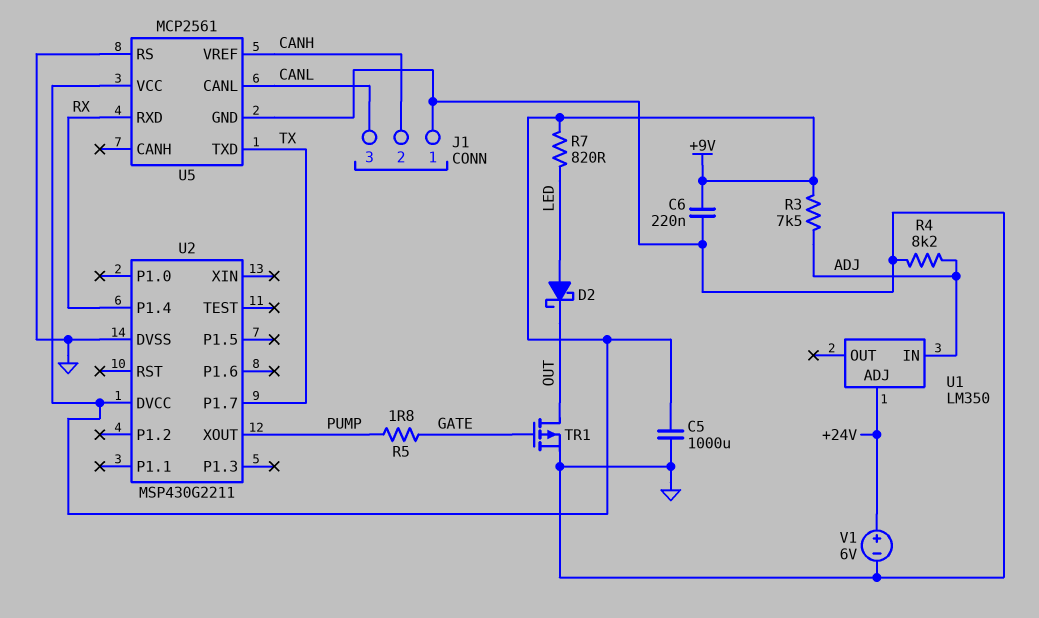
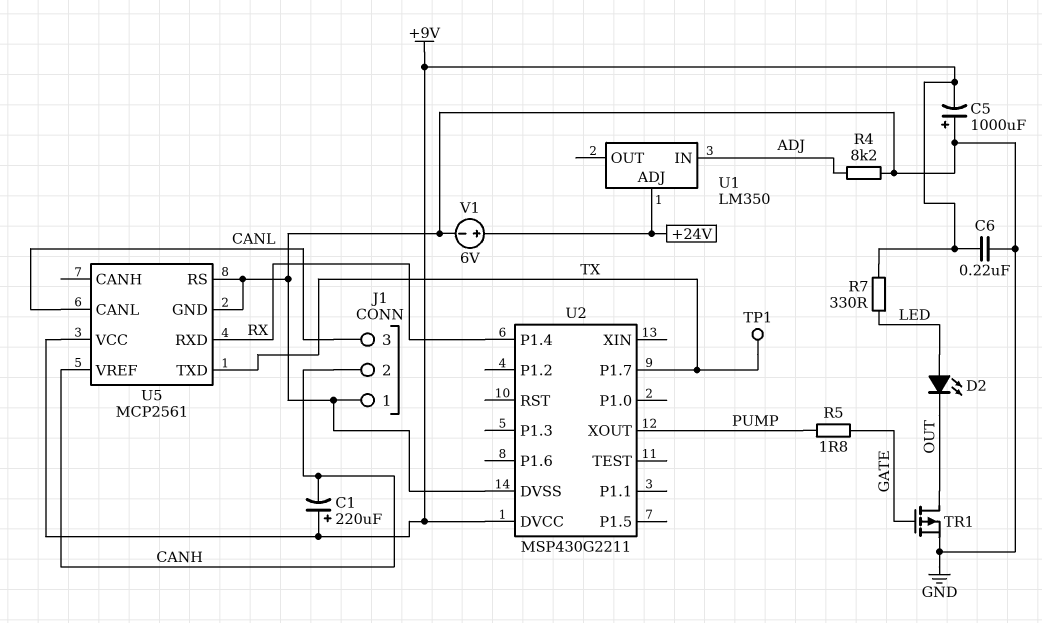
C1: none -> 220uF (plus +9V, minus CANH)
C5: 1000uF (+9V, GND) -> 1000uF (plus GND, minus +9V)
D2: schottky (A LED, K OUT) -> LED (A LED, K OUT)
R3: 7.5k (+9V, ADJ) -> none
R7: 820 (+9V, LED) -> 330 (+9V, LED)
TP1: none -> test point (TX)

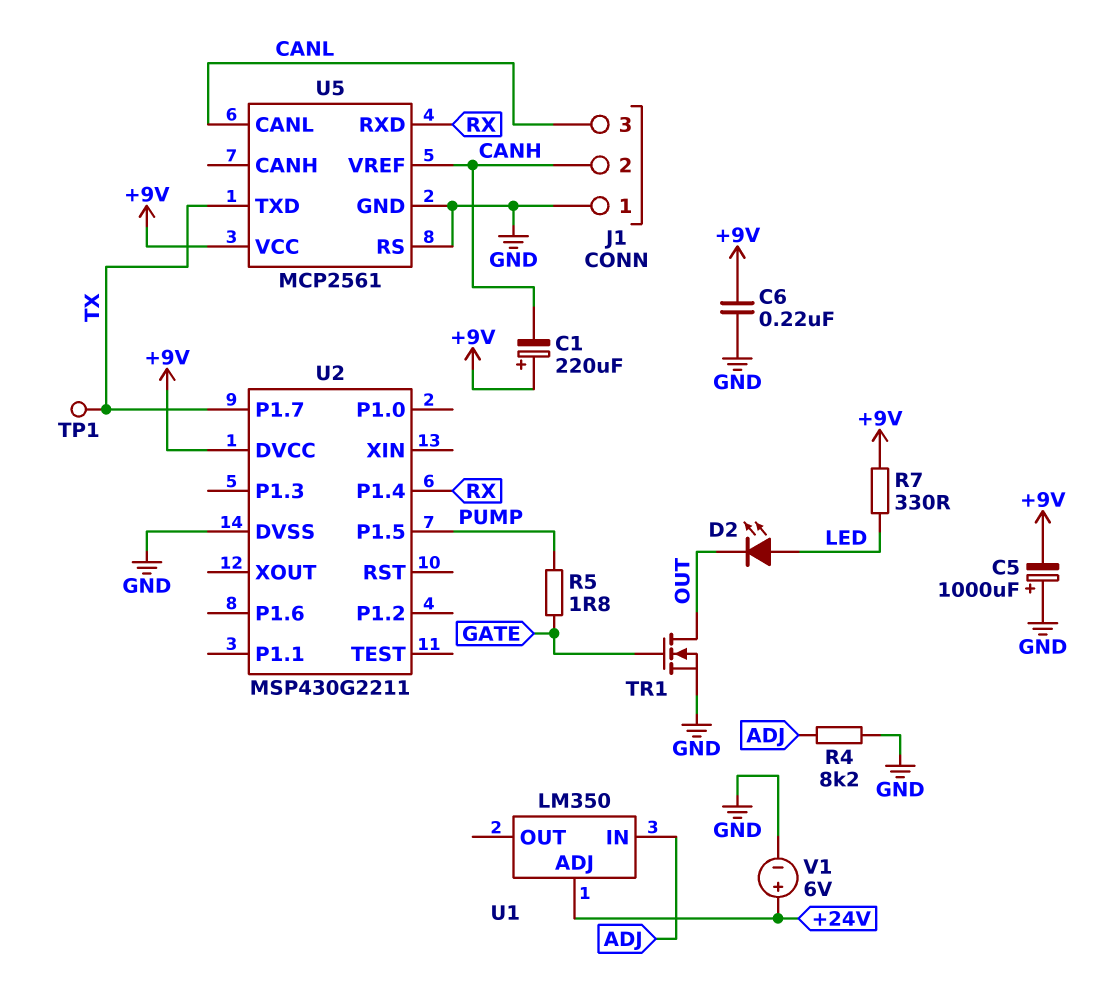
TR1: PMOS (G GATE, D OUT, S GND) -> NMOS (G GATE, D OUT, S GND)
U2 pin P1.5: none -> PUMP
U2 pin XOUT: PUMP -> none

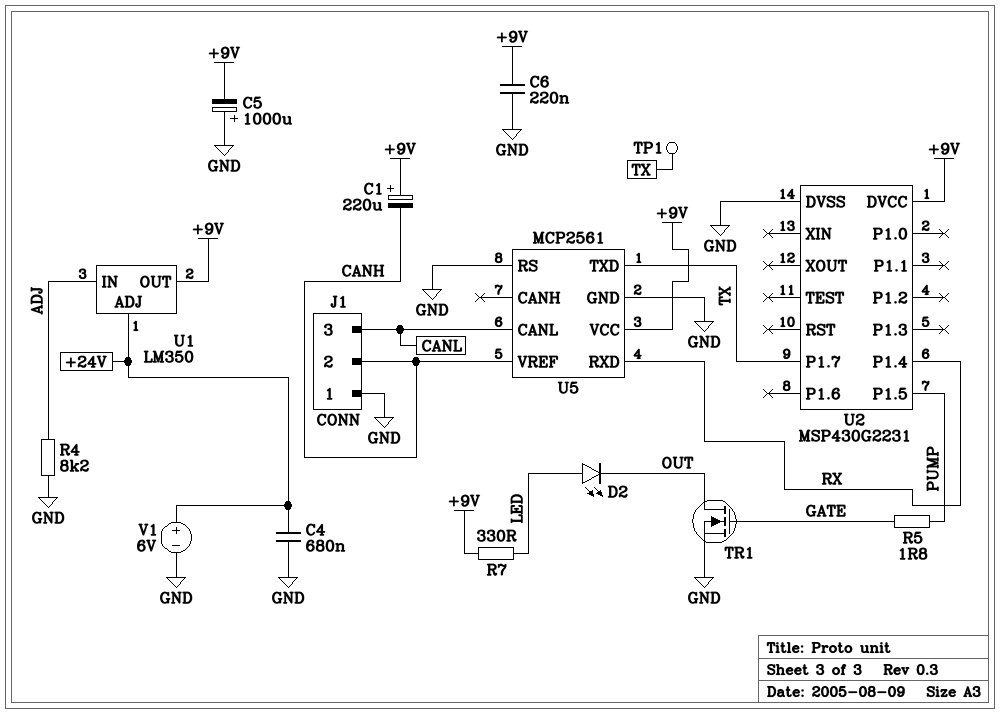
C4: none -> 680nF (+24V, GND)
U1 pin OUT: none -> +9V
U2: MSP430G2211 -> MSP430G2231

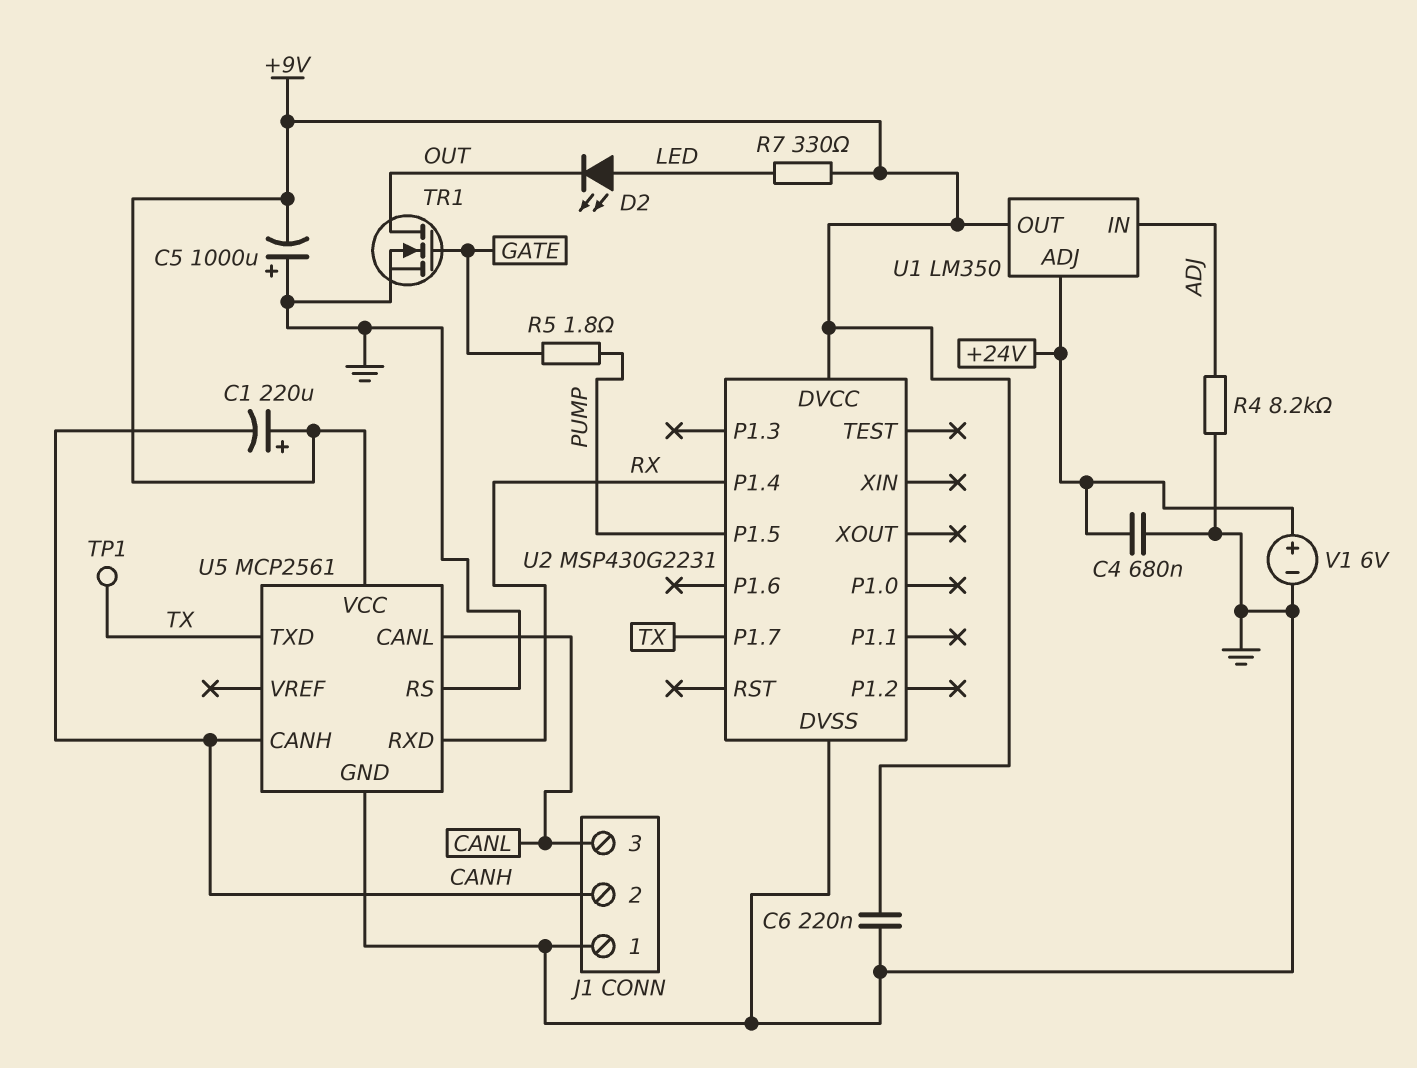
U5 pin CANH: none -> CANH
U5 pin VREF: CANH -> none

